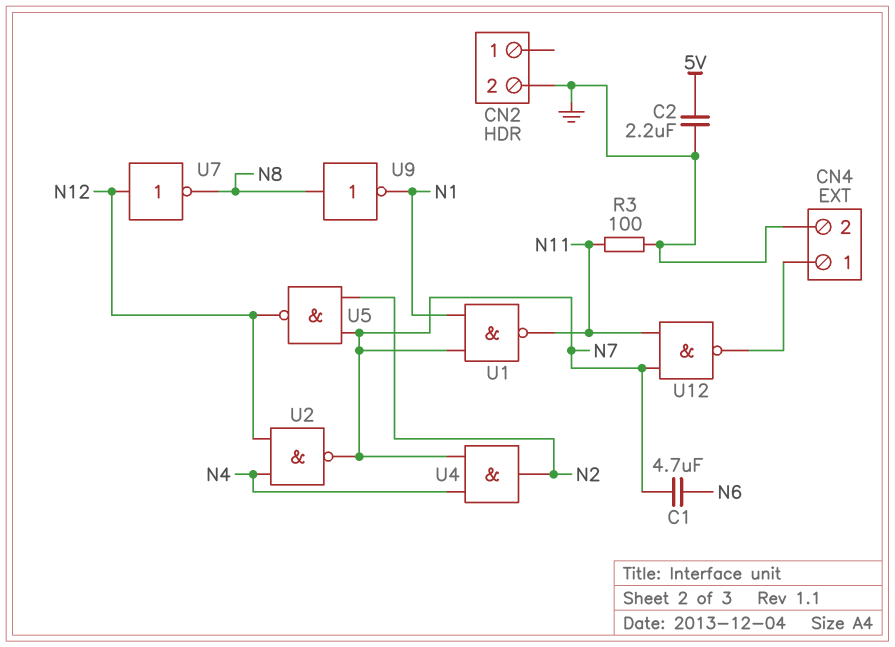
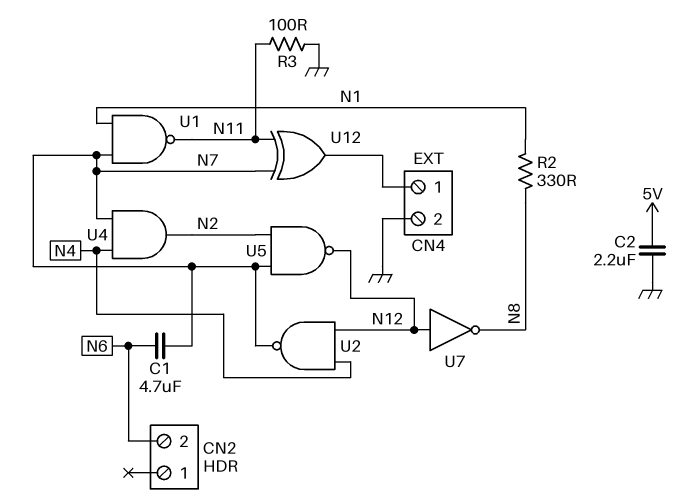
CN2 pin 2: GND -> N6
R2: none -> 330 (N1, N8)
U9: NOT (in N8, out N1) -> none
U12: NAND (in N7, in N11, out CN4/1) -> XOR (in N7, in N11, out CN4/1)

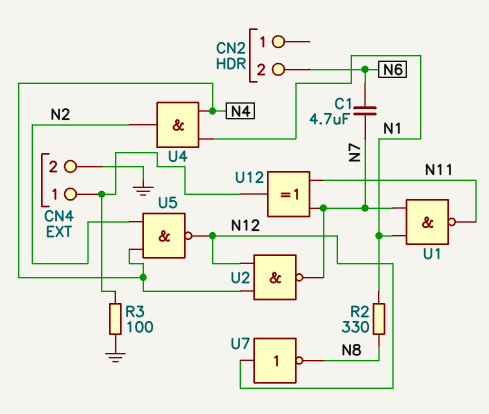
C2: 2.2uF (5V, GND) -> none
R3: 100 (GND, N11) -> 100 (CN4/1, GND)
U4: AND (in N4, in N7, out N2) -> AND (in N1, in N4, out N2)
U5: NAND (in N2, in N7, out N12) -> NAND (in N2, in N4, out N12)

